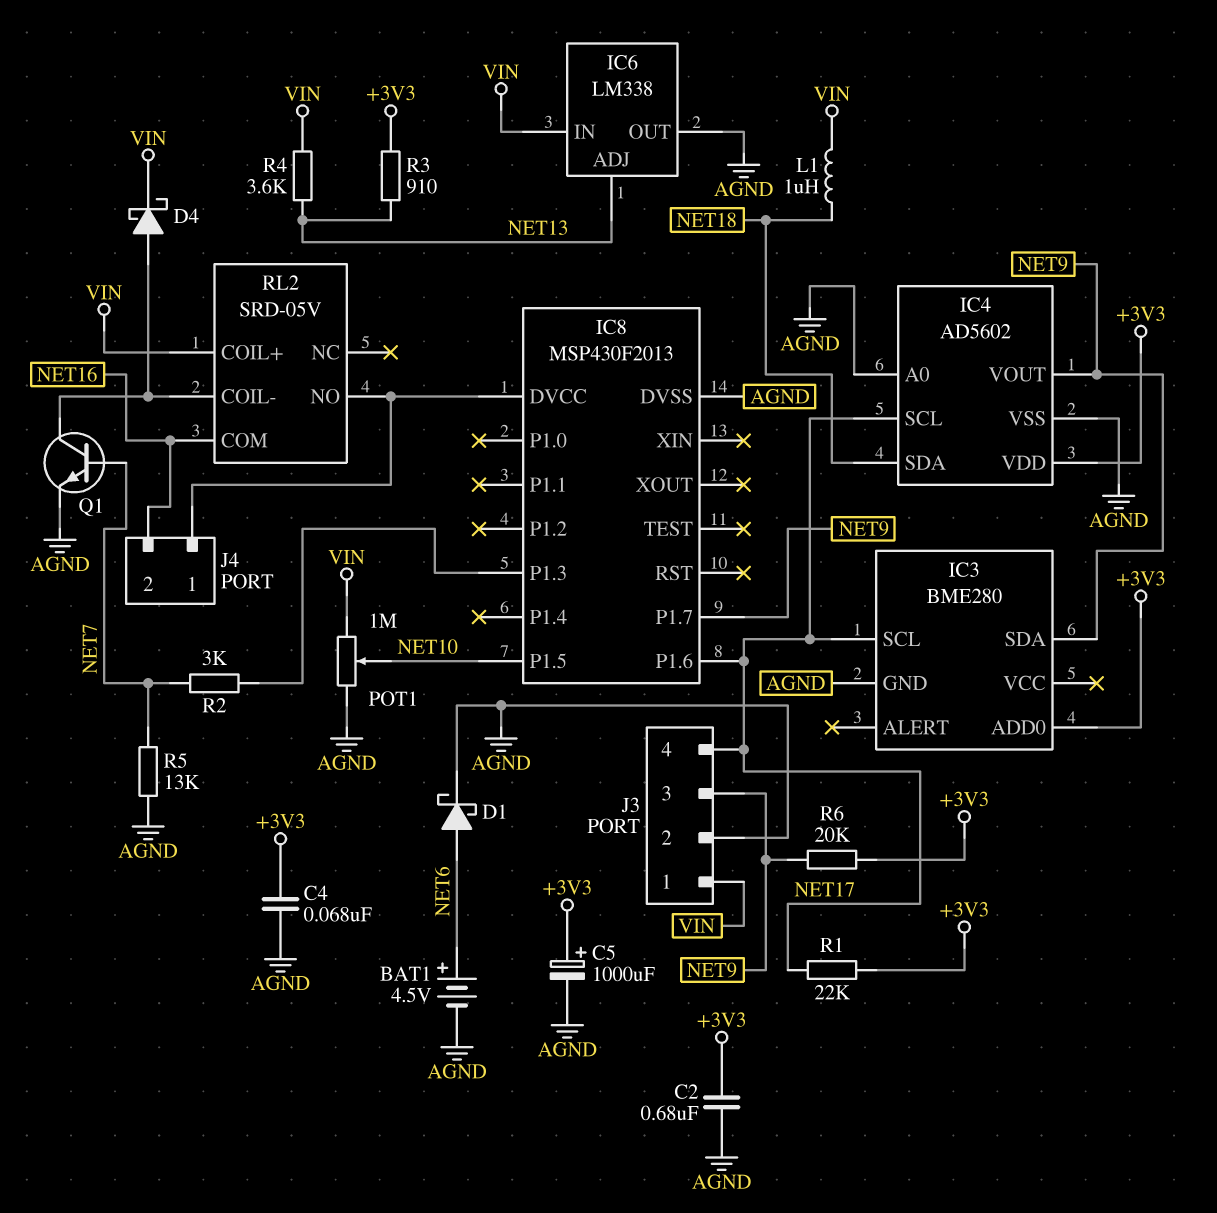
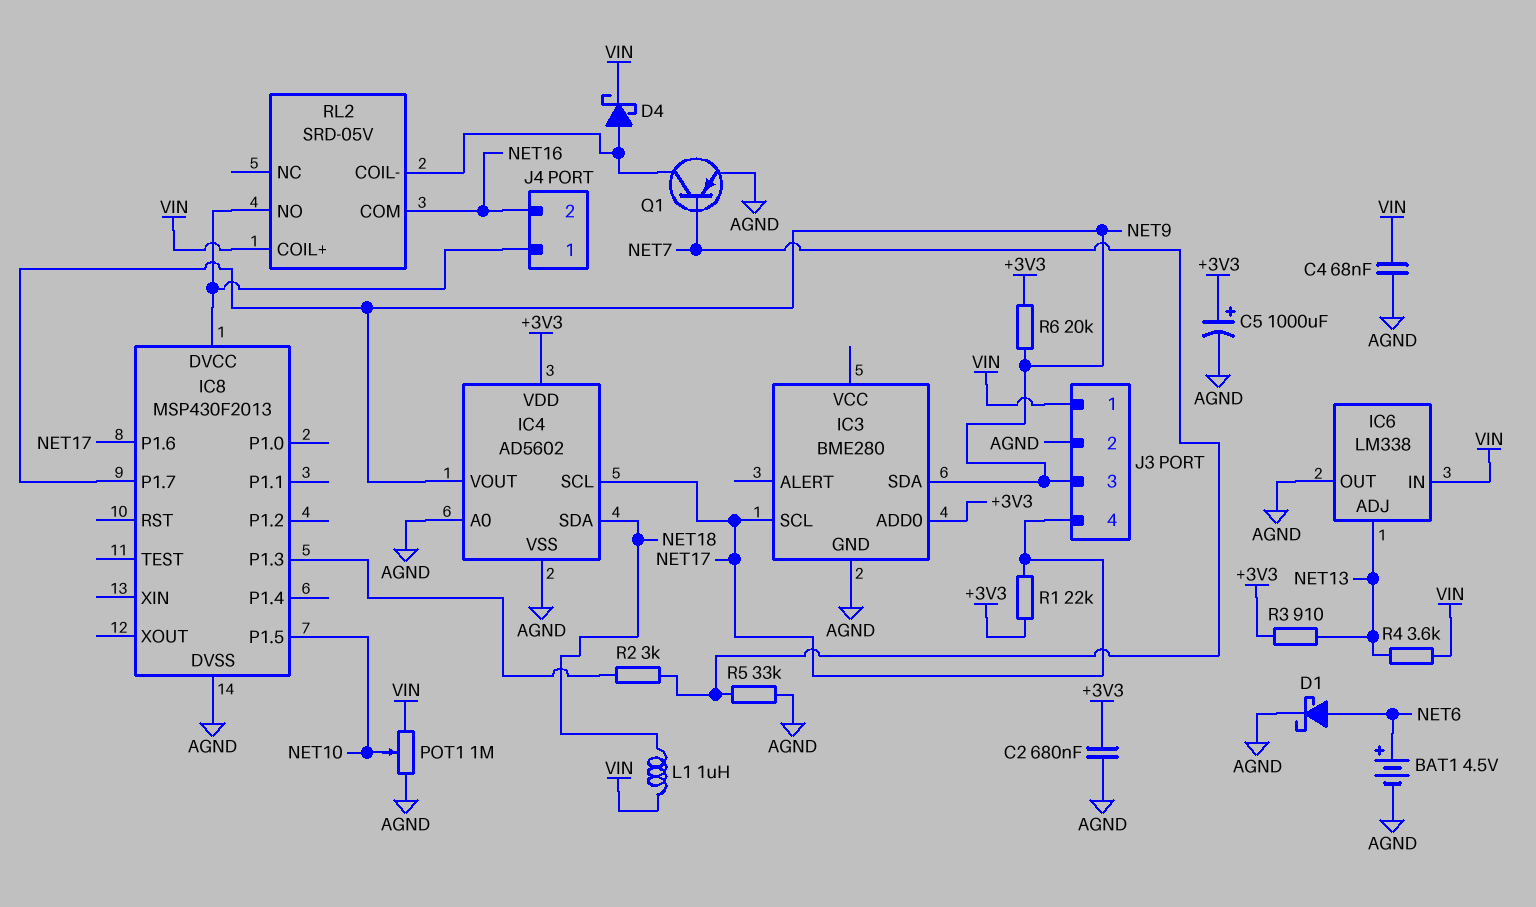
C4: 68nF (+3V3, AGND) -> 68nF (AGND, VIN)
Q1: NPN (B NET7, C RL2/COIL-, E AGND) -> PNP (B NET7, C RL2/COIL-, E AGND)
R5: 13k (AGND, NET7) -> 33k (AGND, NET7)

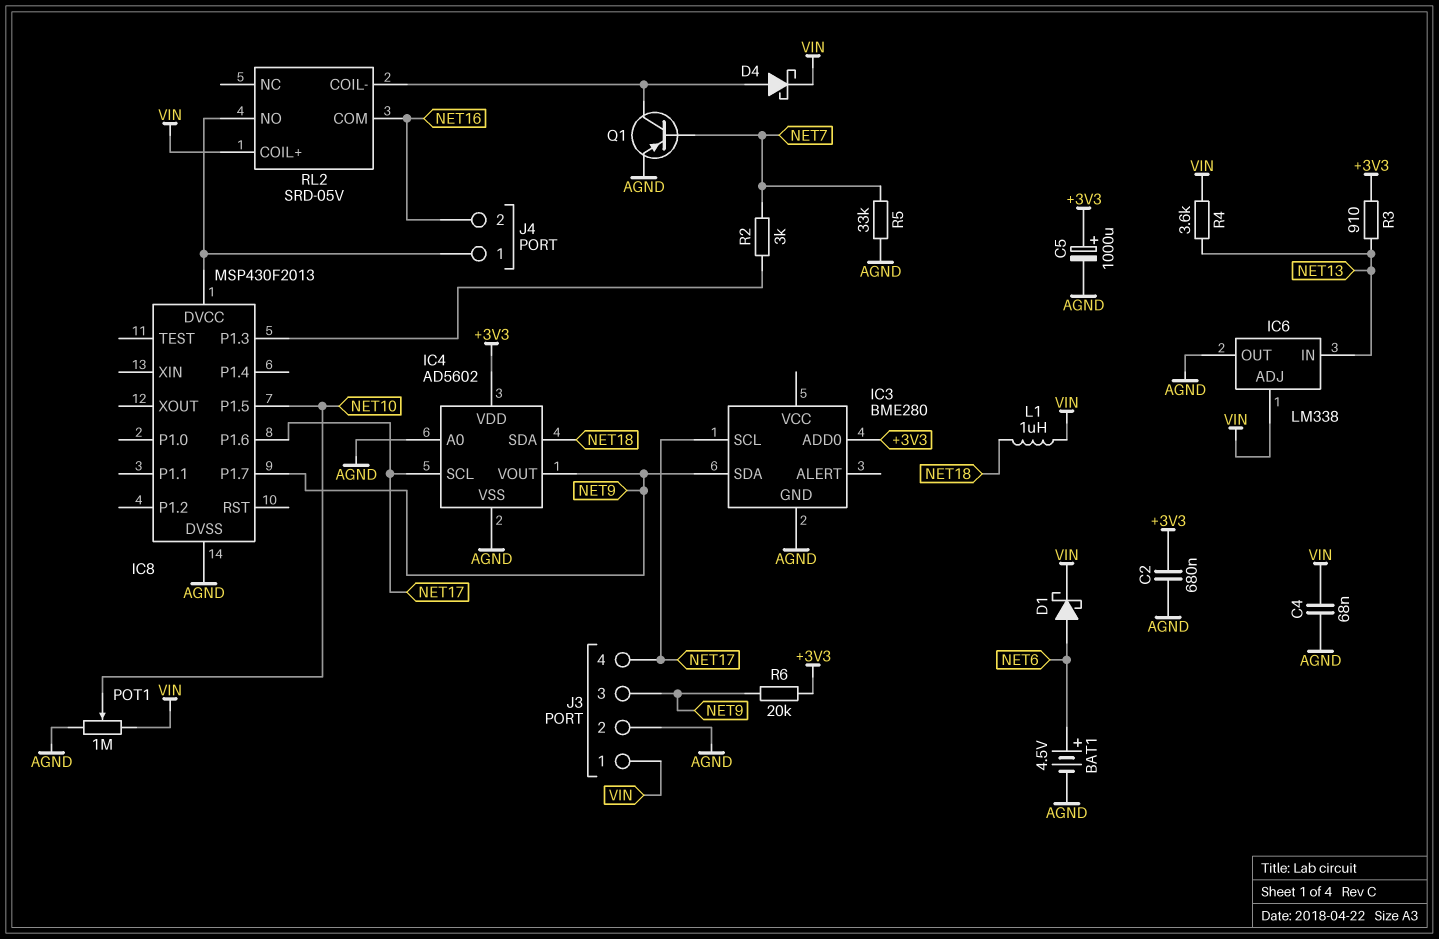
D1: schottky (A NET6, K AGND) -> schottky (A NET6, K VIN)
IC6 pin ADJ: NET13 -> VIN
IC6 pin IN: VIN -> NET13
R1: 22k (+3V3, NET17) -> none

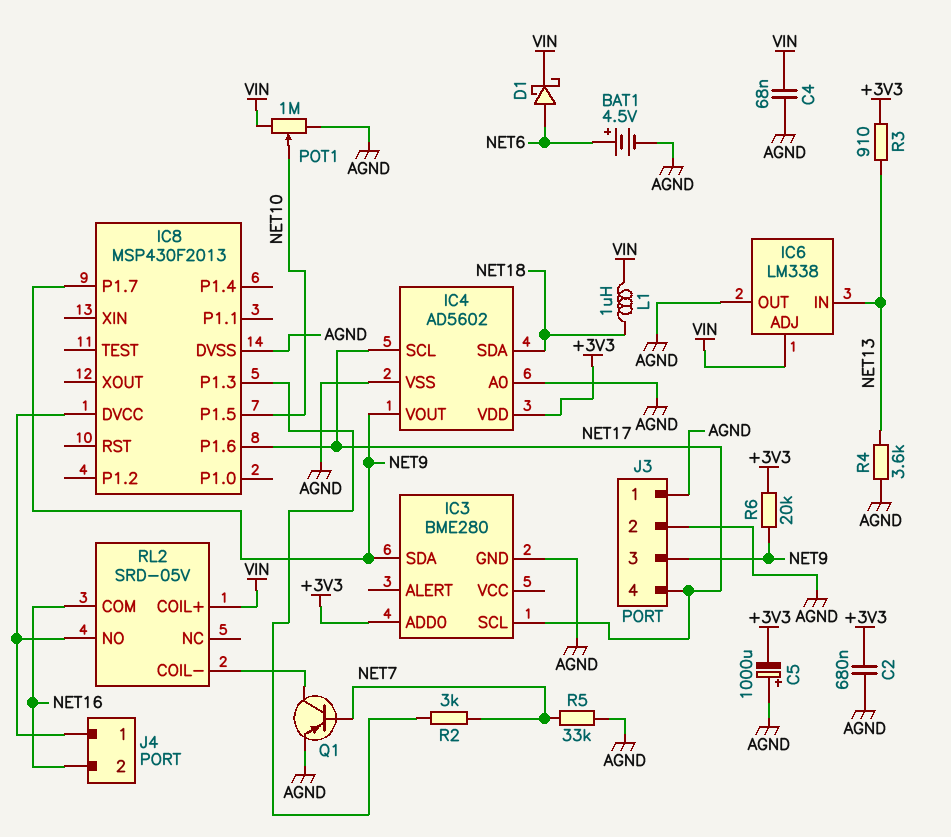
C5: 1000uF (plus +3V3, minus AGND) -> 1000uF (plus AGND, minus +3V3)
D4: schottky (A RL2/COIL-, K VIN) -> none
J3 pin 1: VIN -> AGND
R4: 3.6k (NET13, VIN) -> 3.6k (AGND, NET13)

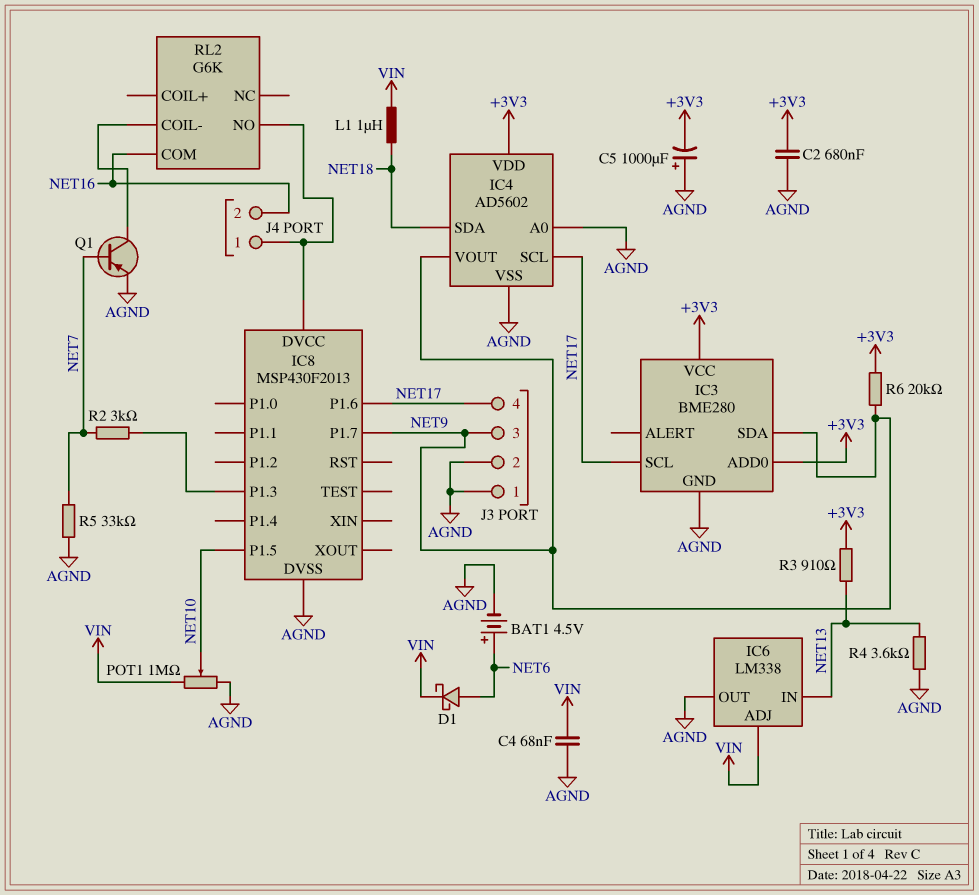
IC3 pin VCC: none -> +3V3
RL2: SRD-05V -> G6K
RL2 pin COIL+: VIN -> none

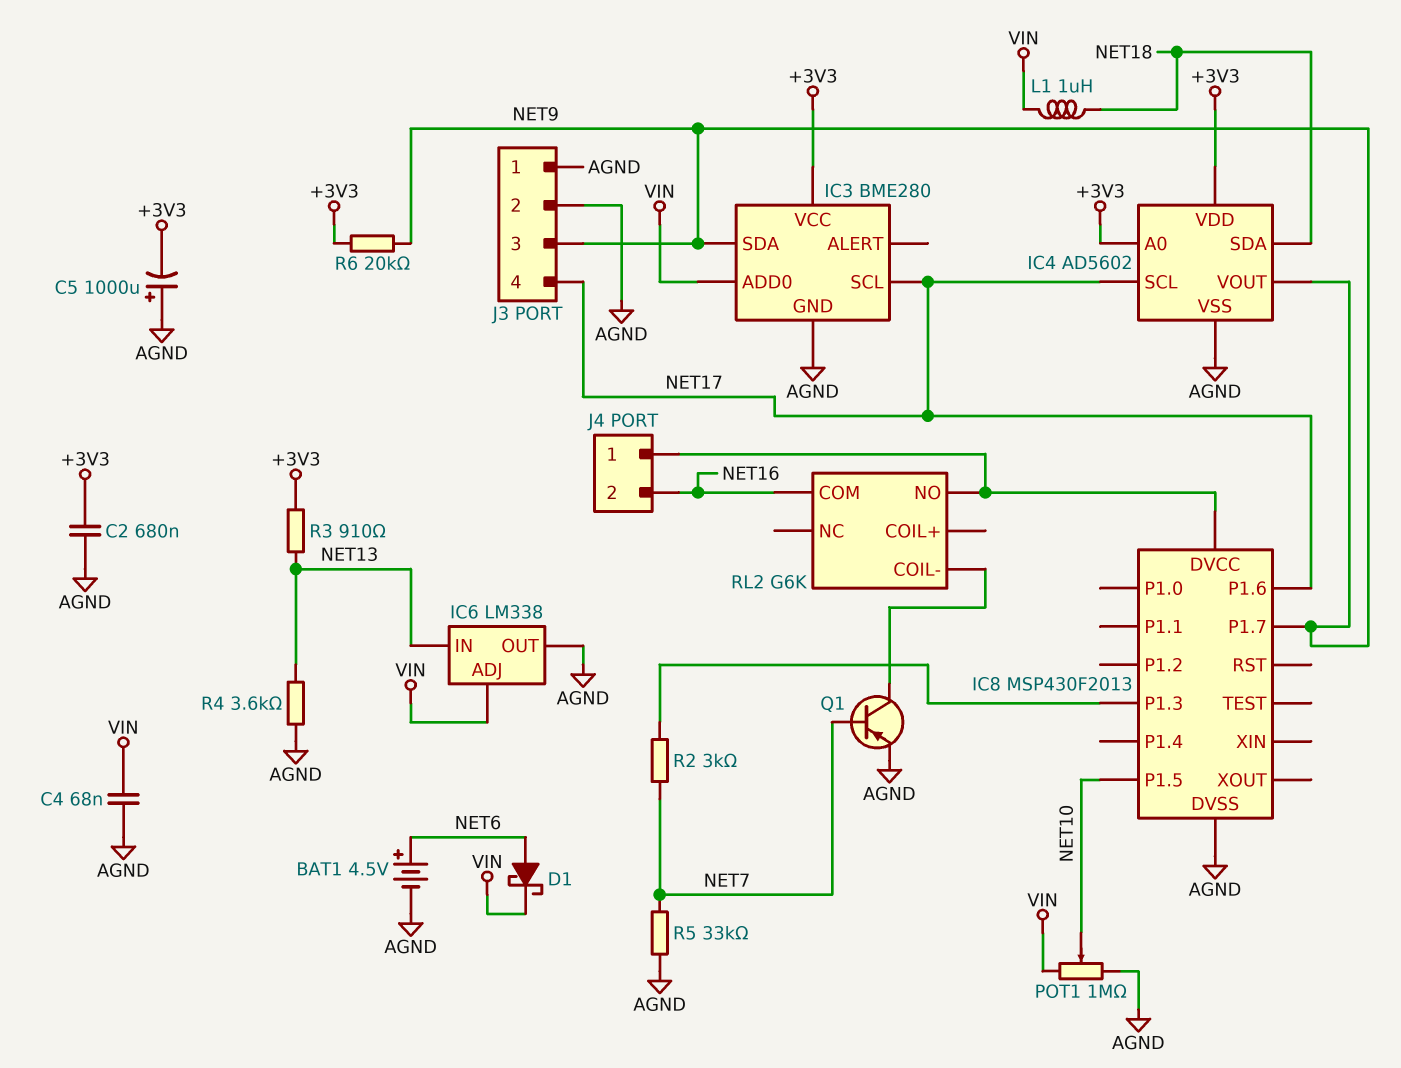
IC3 pin ADD0: +3V3 -> VIN
IC4 pin A0: AGND -> +3V3

